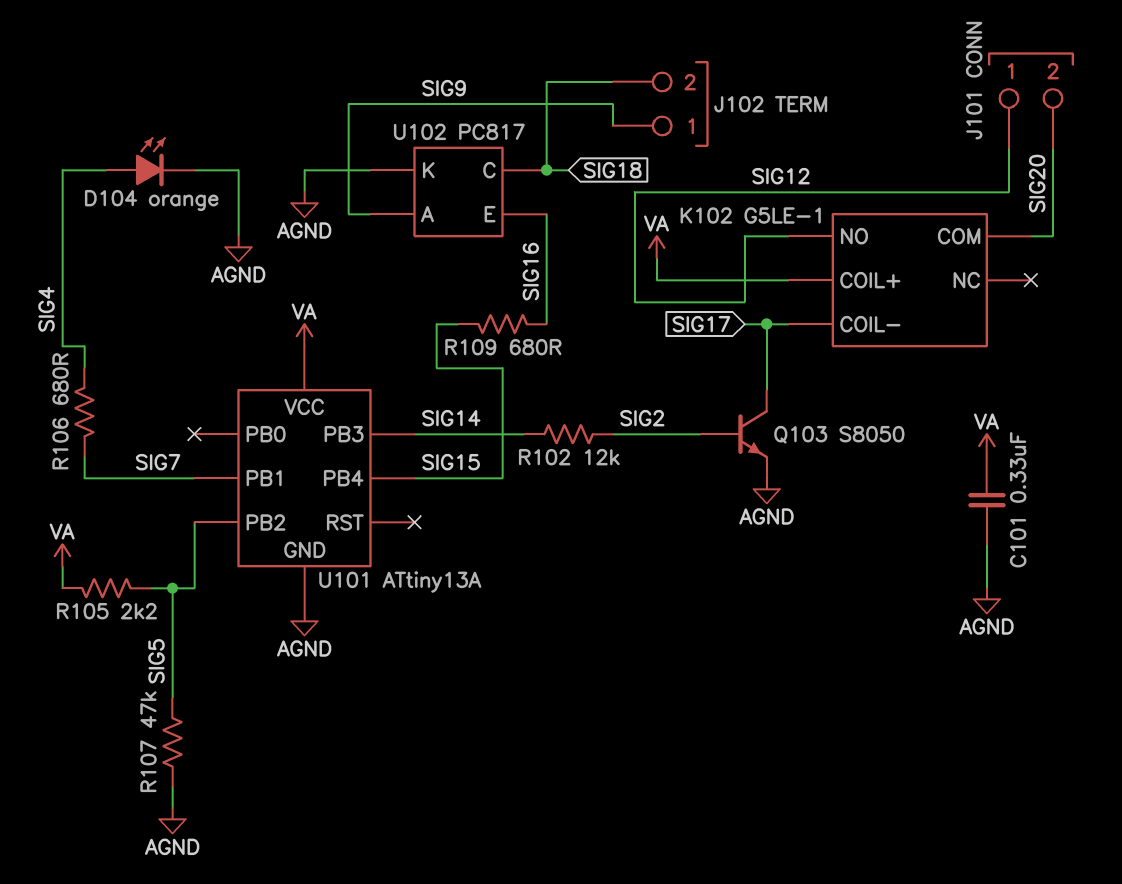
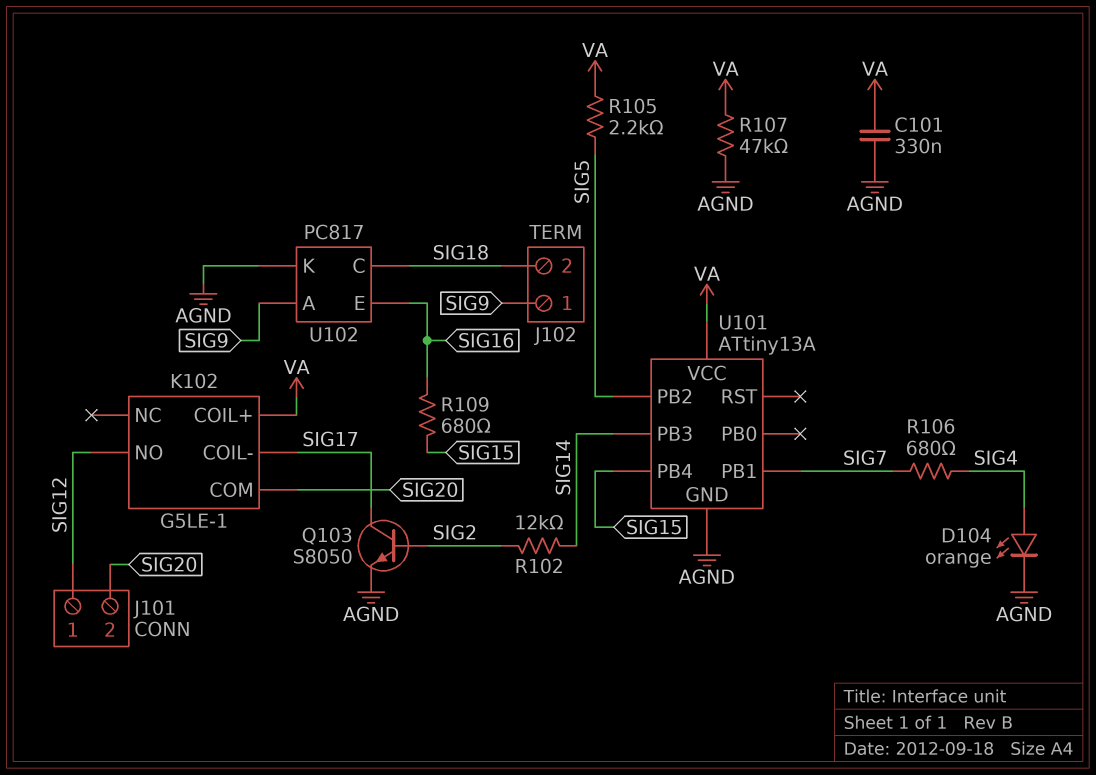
R107: 47k (AGND, SIG5) -> 47k (AGND, VA)

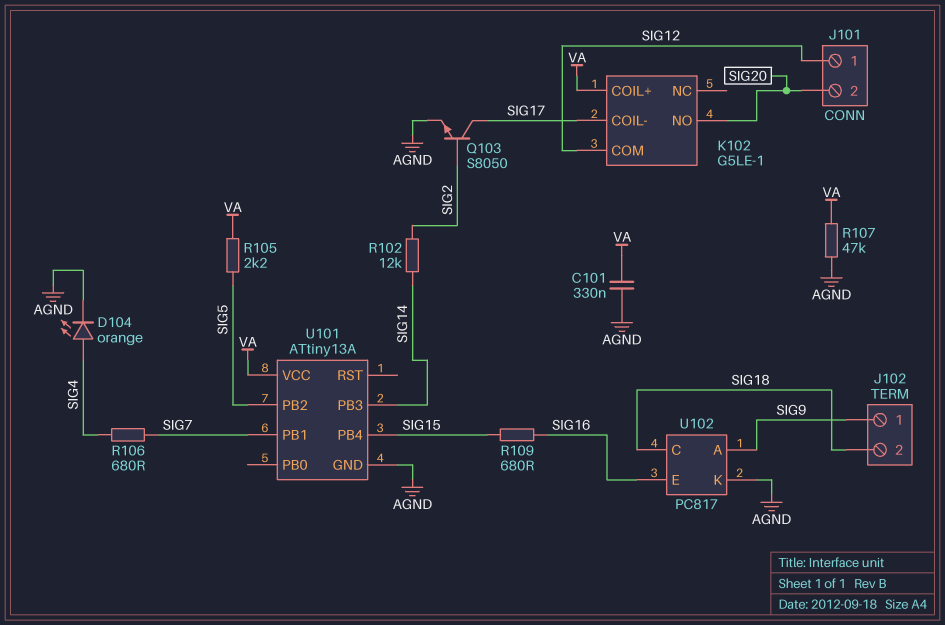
K102 pin COM: SIG20 -> SIG12
K102 pin NO: SIG12 -> SIG20

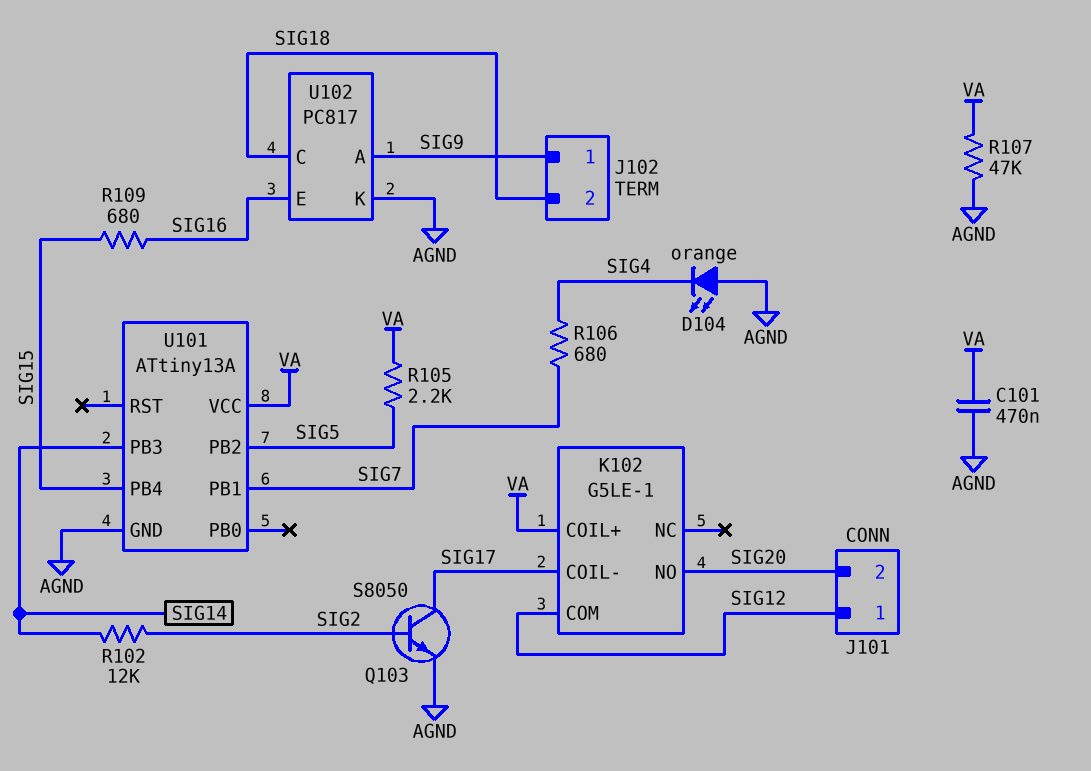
C101: 330nF (AGND, VA) -> 470nF (AGND, VA)
D104: LED orange (A SIG4, K AGND) -> LED orange (A AGND, K SIG4)

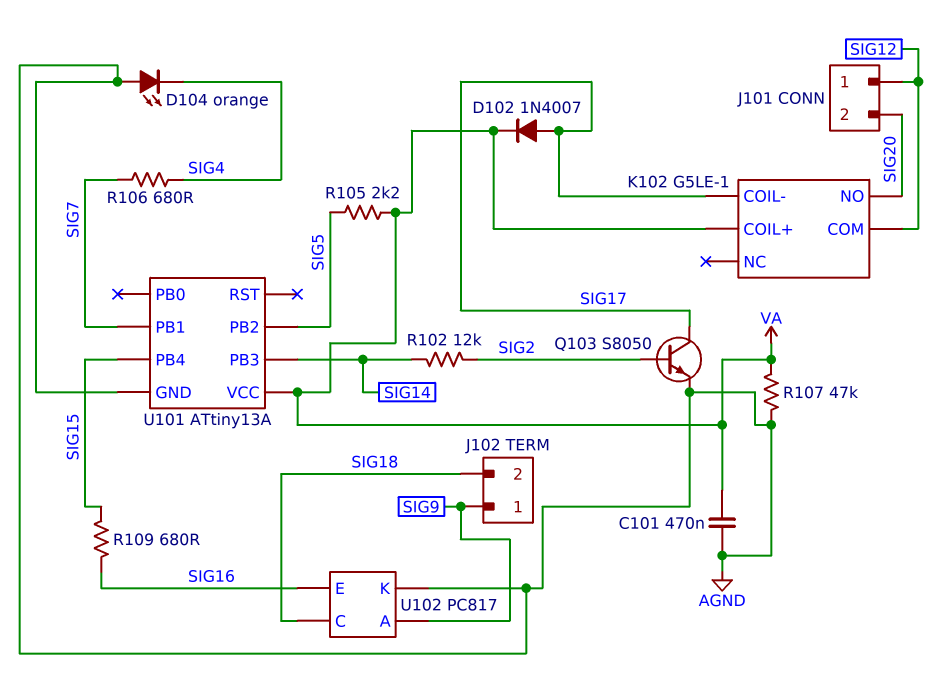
D102: none -> diode 1N4007 (A SIG17, K VA)

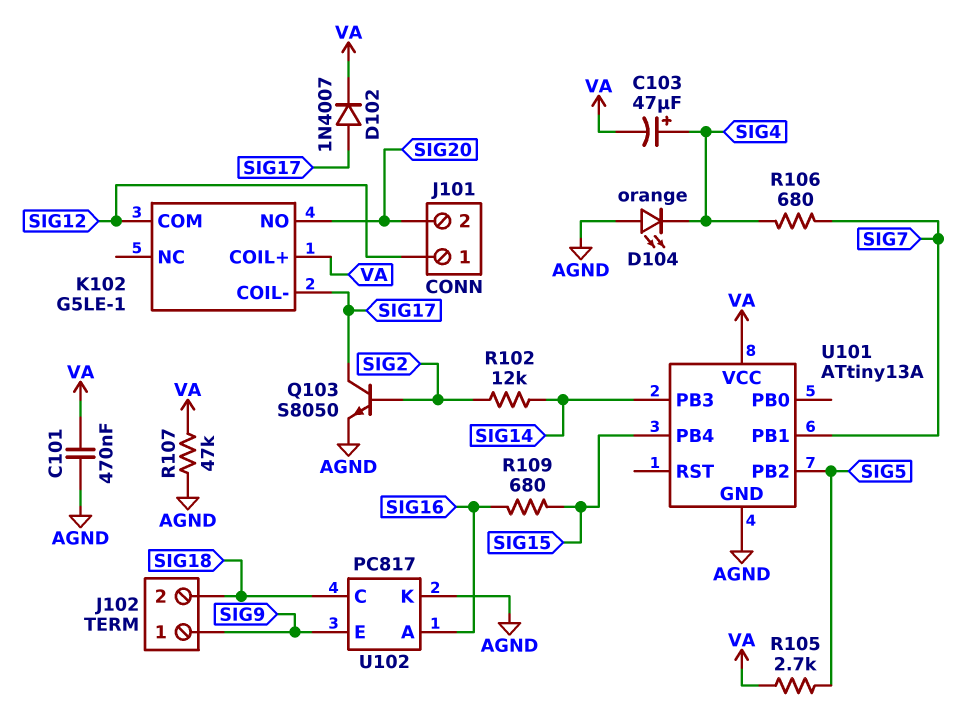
C103: none -> 47uF (plus SIG4, minus VA)
R105: 2.2k (SIG5, VA) -> 2.7k (SIG5, VA)
U102 pin A: SIG9 -> SIG16
U102 pin E: SIG16 -> SIG9

